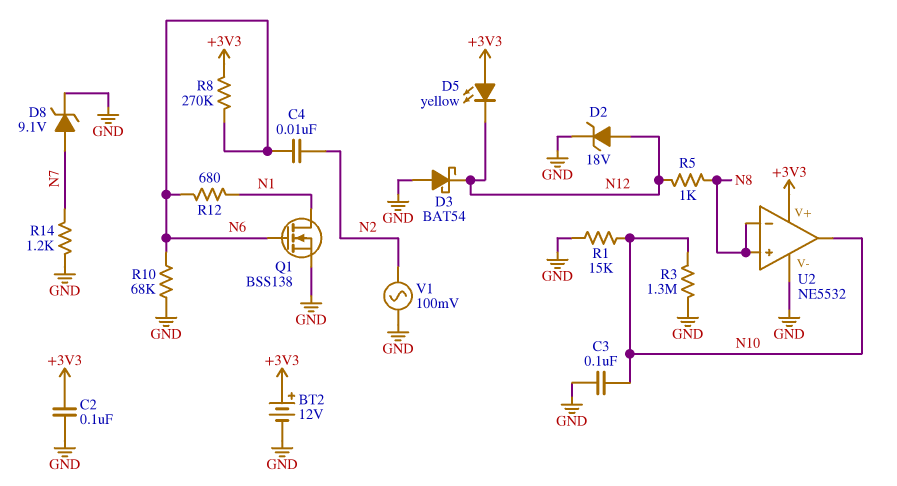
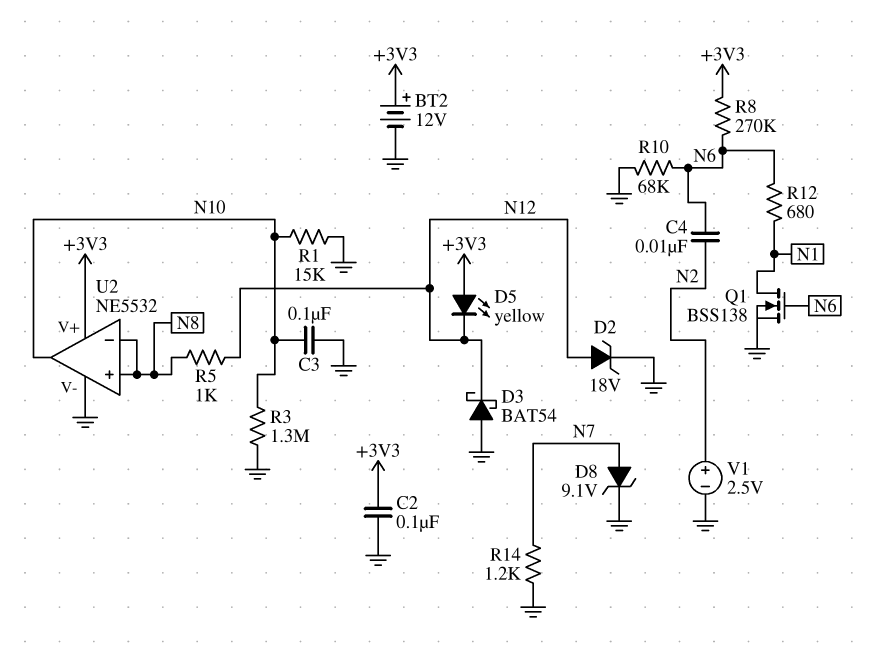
V1: AC 100mV (GND, N2) -> 2.5V (plus N2, minus GND)

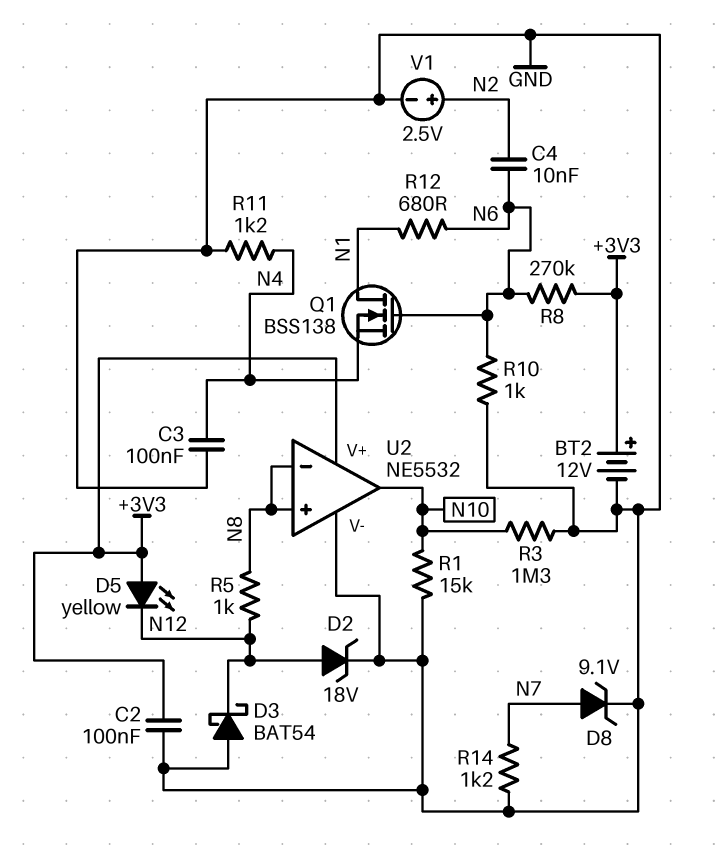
C3: 100nF (GND, N10) -> 100nF (GND, N4)
Q1: NMOS BSS138 (G N6, D N1, S GND) -> NMOS BSS138 (G N6, D N1, S N4)
R10: 68k (GND, N6) -> 1k (GND, N6)
R11: none -> 1.2k (GND, N4)

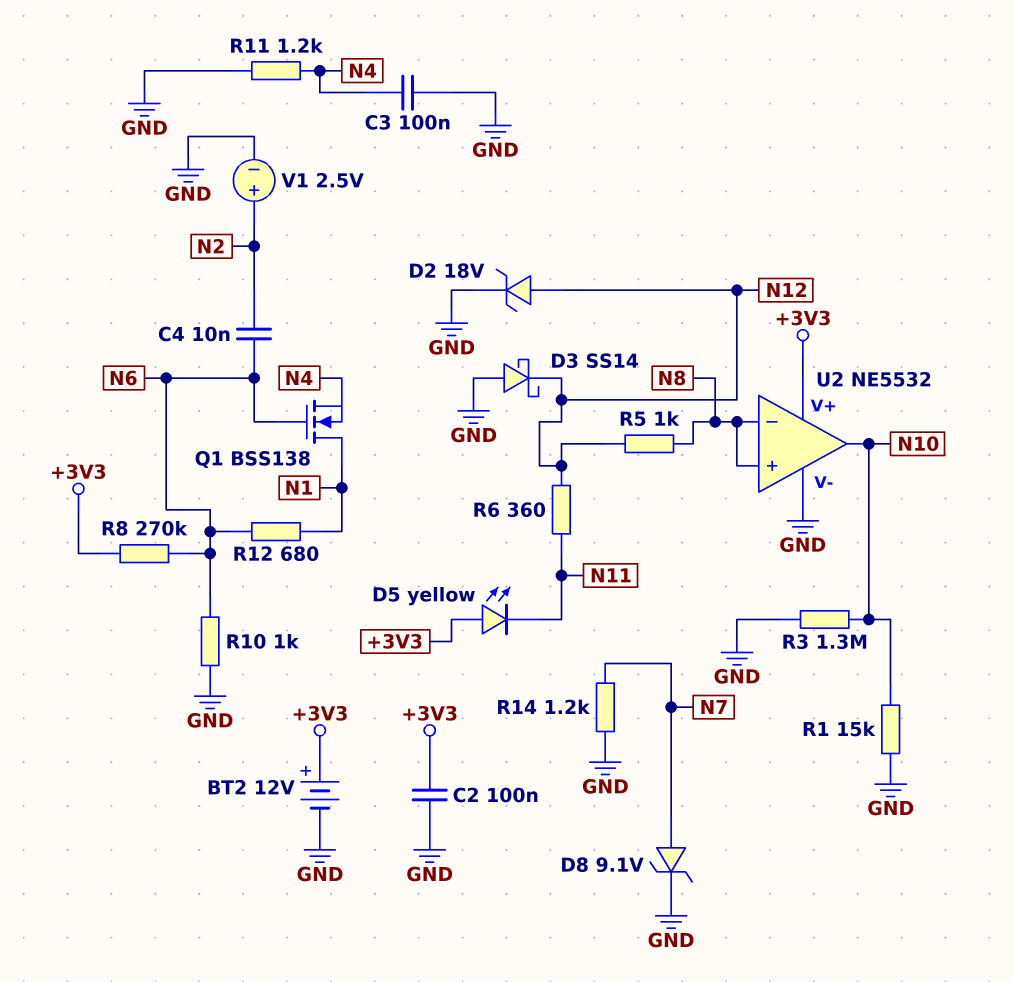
D3: schottky BAT54 (A GND, K N12) -> schottky SS14 (A GND, K N12)
D5: LED yellow (A +3V3, K N12) -> LED yellow (A +3V3, K N11)
R6: none -> 360 (N11, N12)

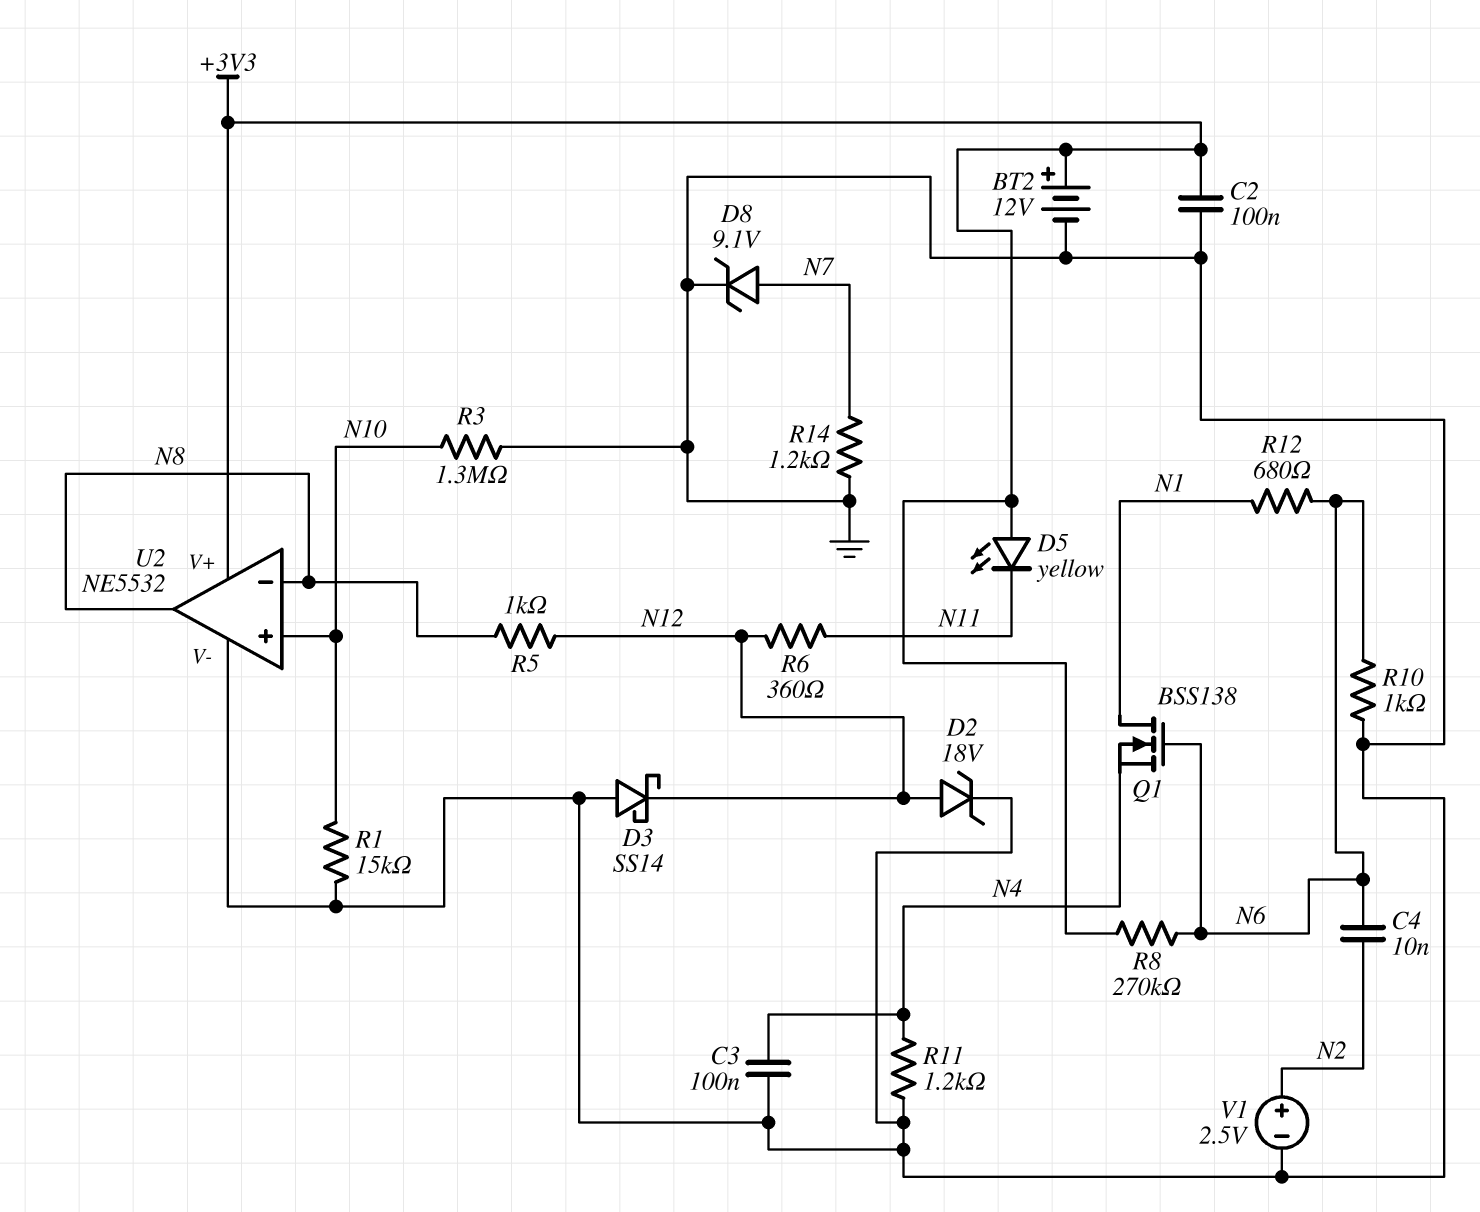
U2 pin in+: N8 -> N10
U2 pin out: N10 -> N8

